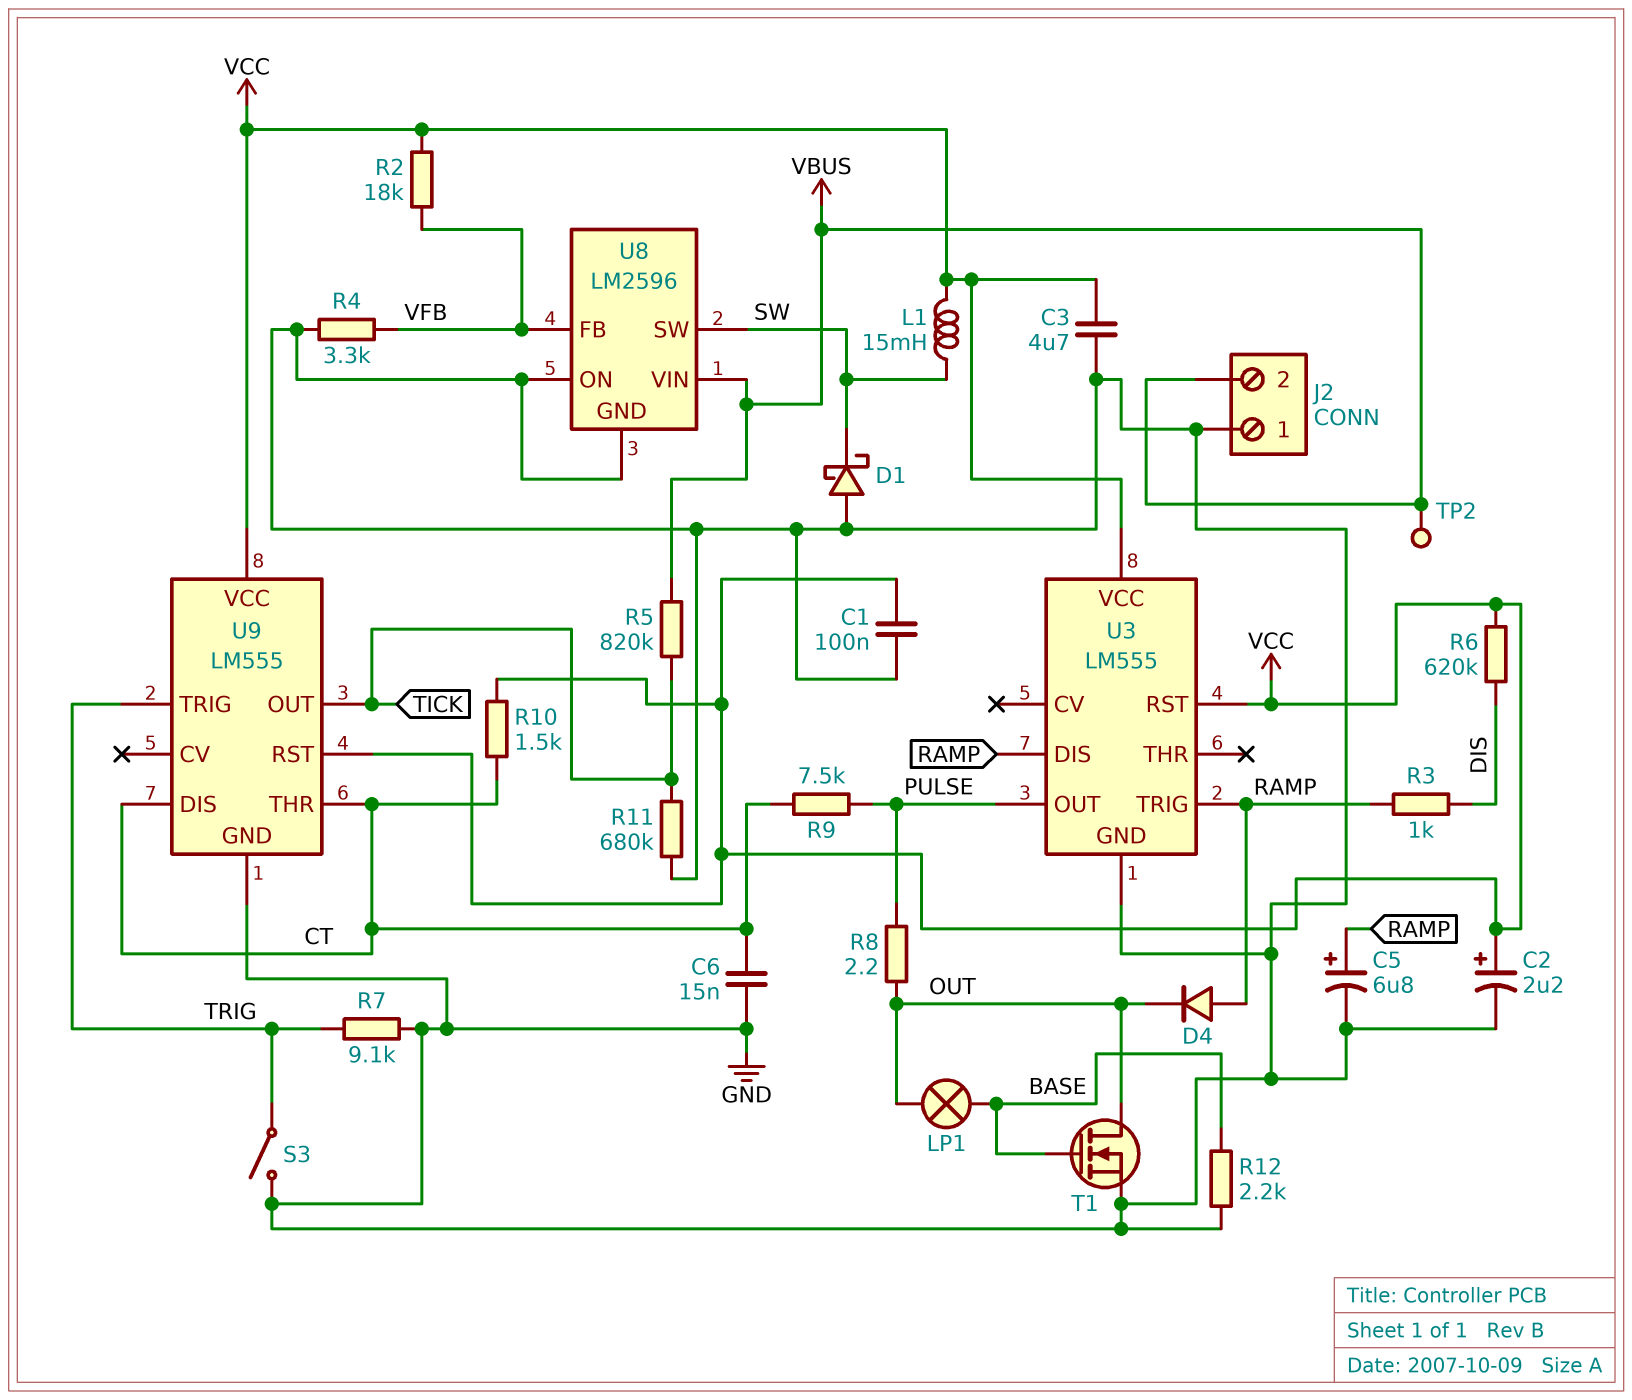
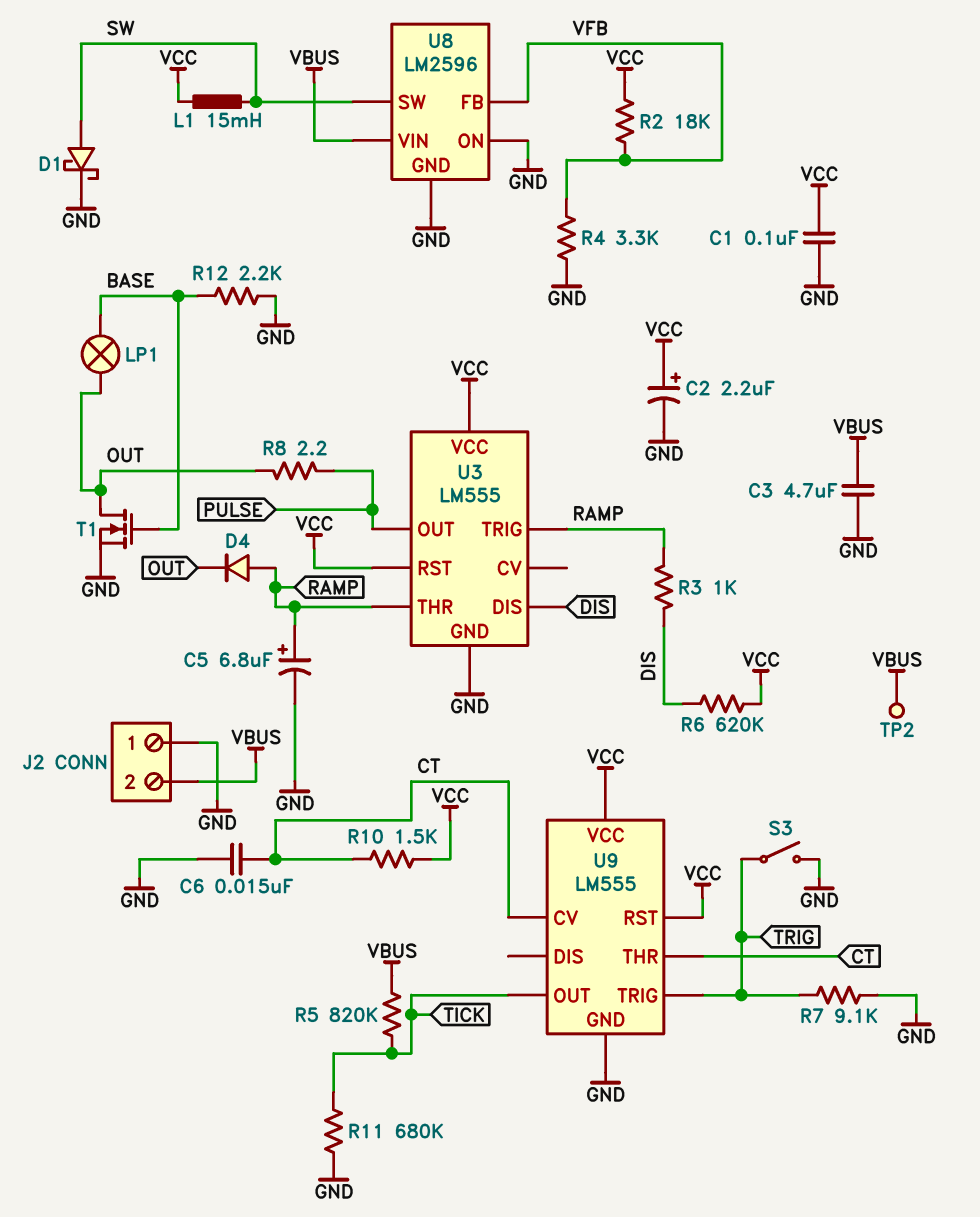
C3: 4.7uF (GND, VCC) -> 4.7uF (GND, VBUS)
D1: schottky (A GND, K SW) -> schottky (A SW, K GND)
R9: 7.5k (CT, PULSE) -> none
U3 pin DIS: RAMP -> DIS
U3 pin THR: none -> RAMP
U9 pin CV: none -> CT
U9 pin DIS: CT -> none

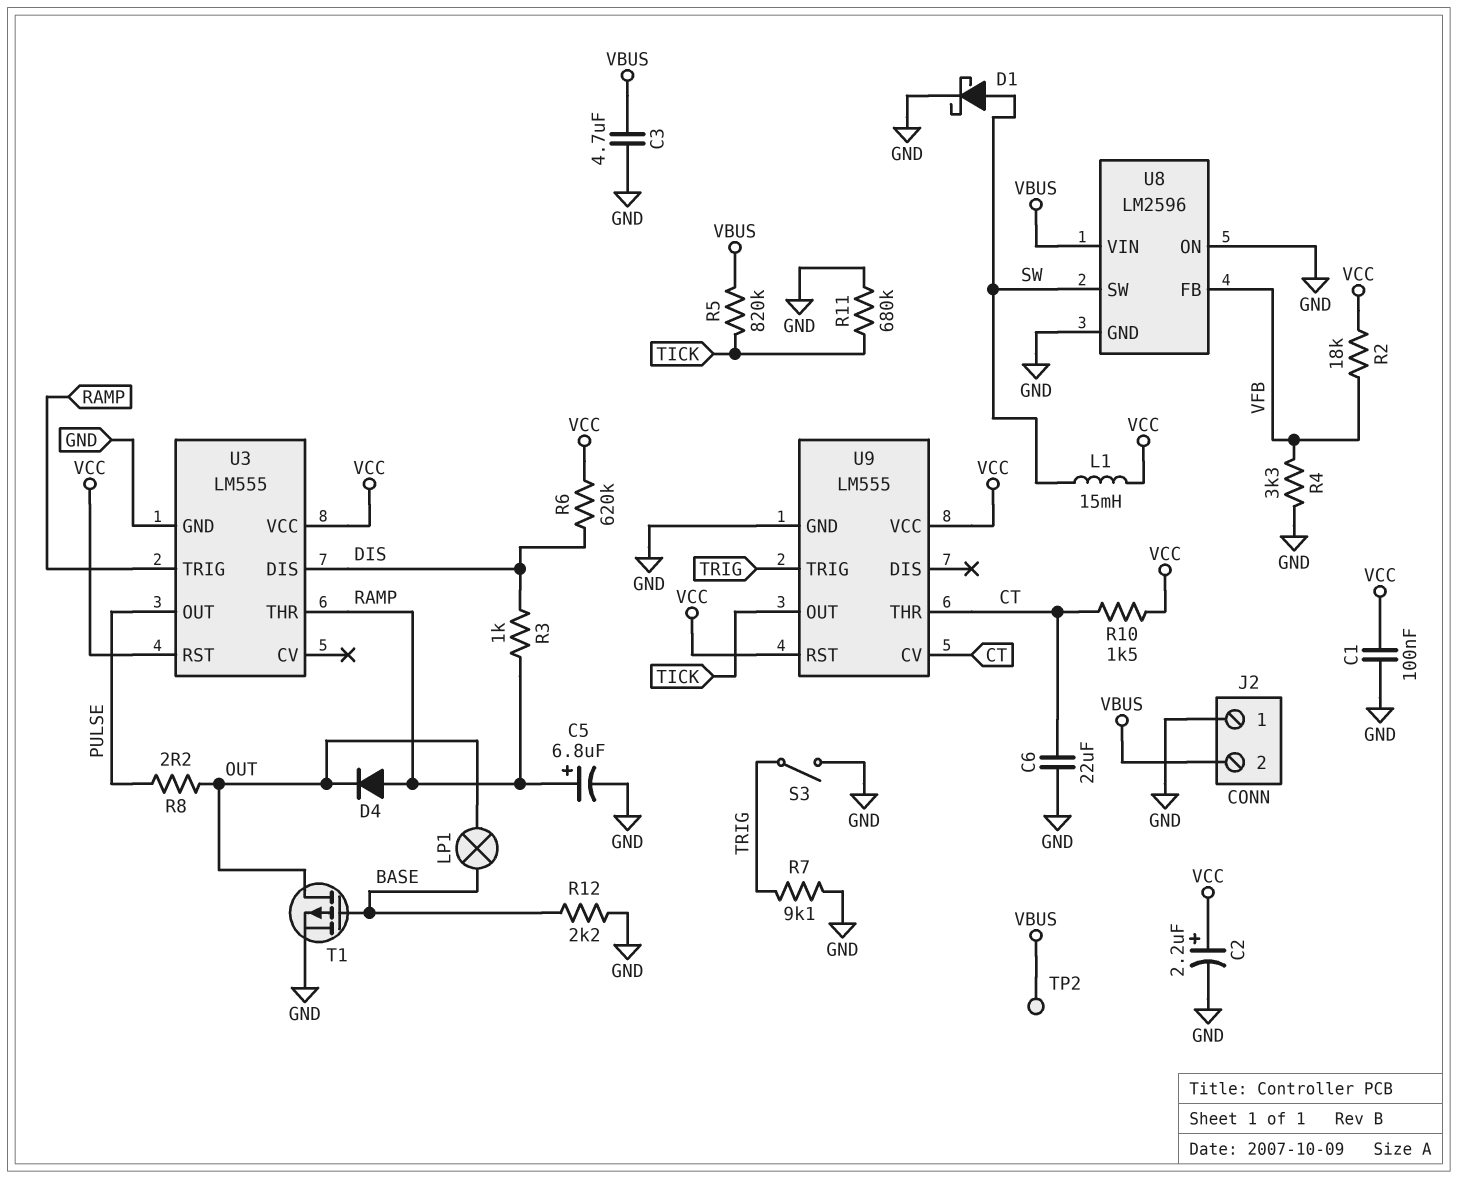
C6: 15nF (CT, GND) -> 22uF (CT, GND)
T1: NMOS (G BASE, D OUT, S GND) -> PMOS (G BASE, D OUT, S GND)

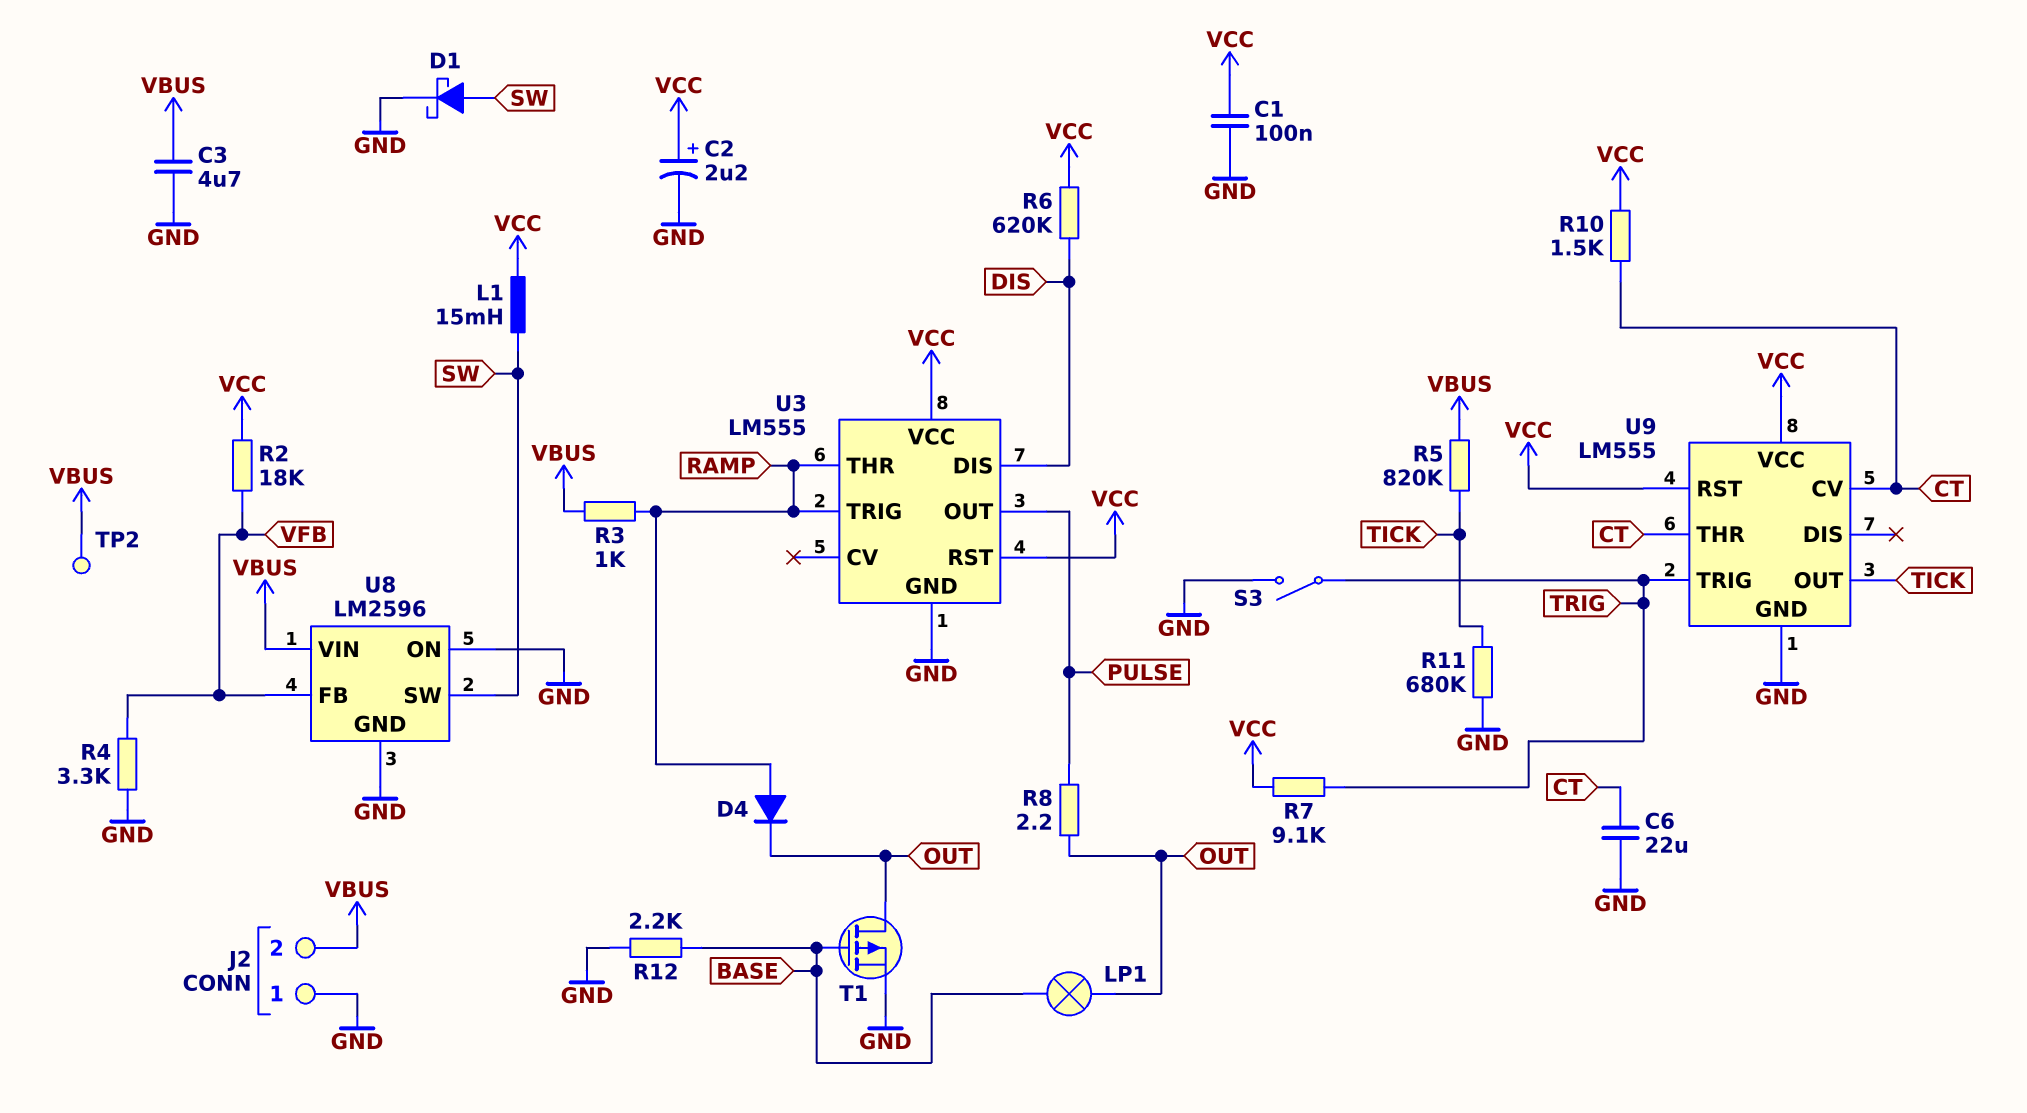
C5: 6.8uF (plus RAMP, minus GND) -> none
R3: 1k (DIS, RAMP) -> 1k (RAMP, VBUS)
R7: 9.1k (GND, TRIG) -> 9.1k (TRIG, VCC)

